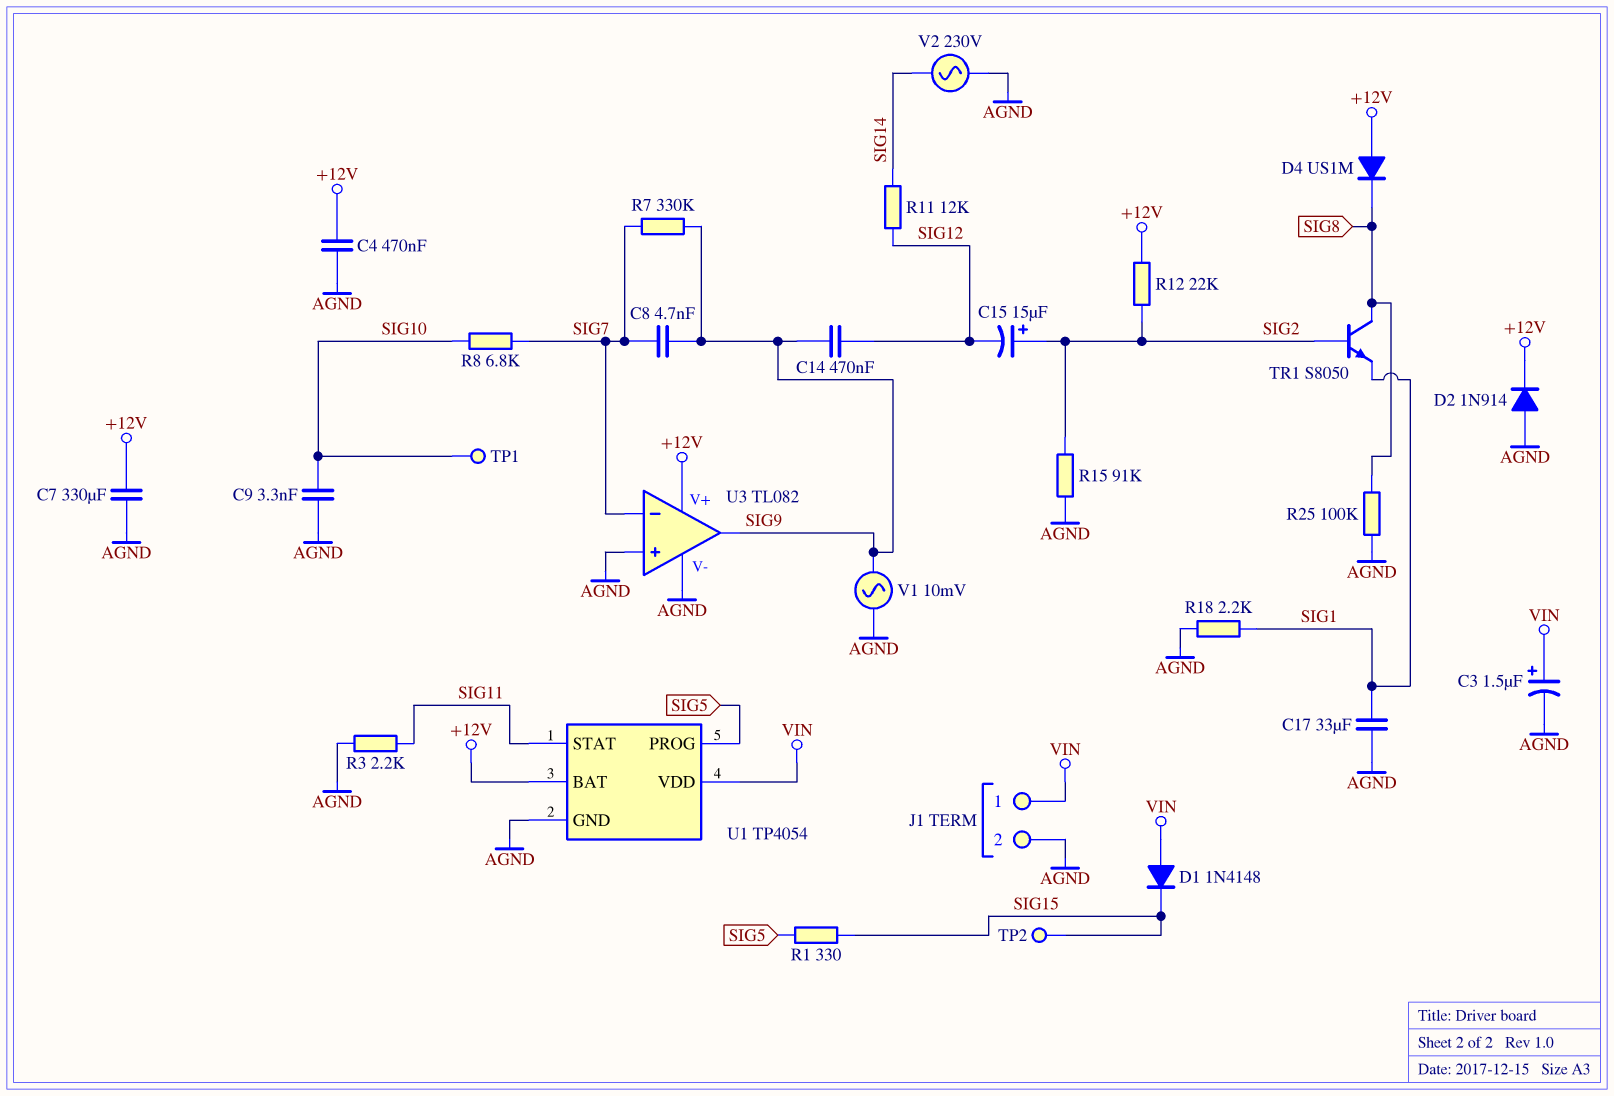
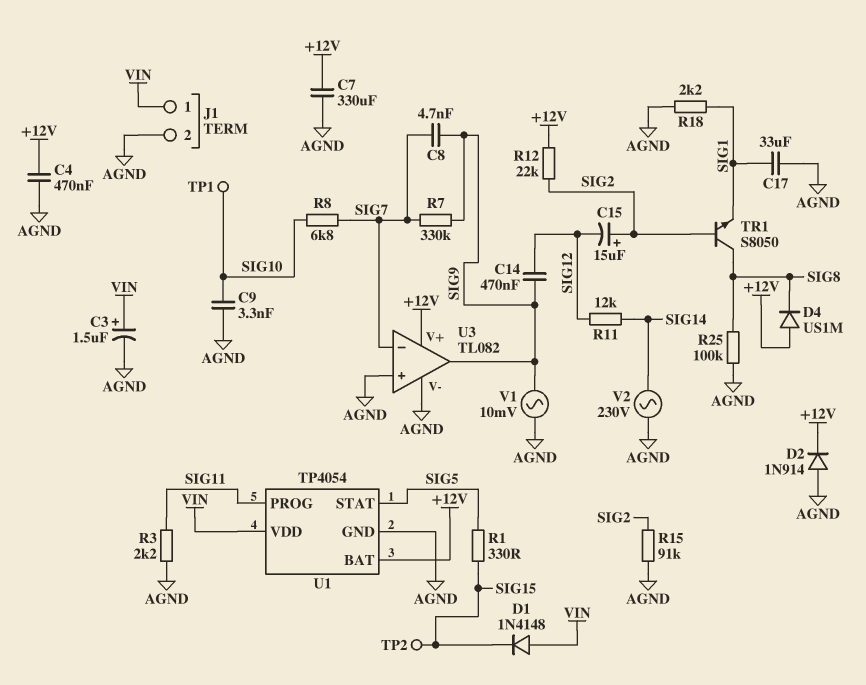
U1 pin PROG: SIG5 -> SIG11
U1 pin STAT: SIG11 -> SIG5

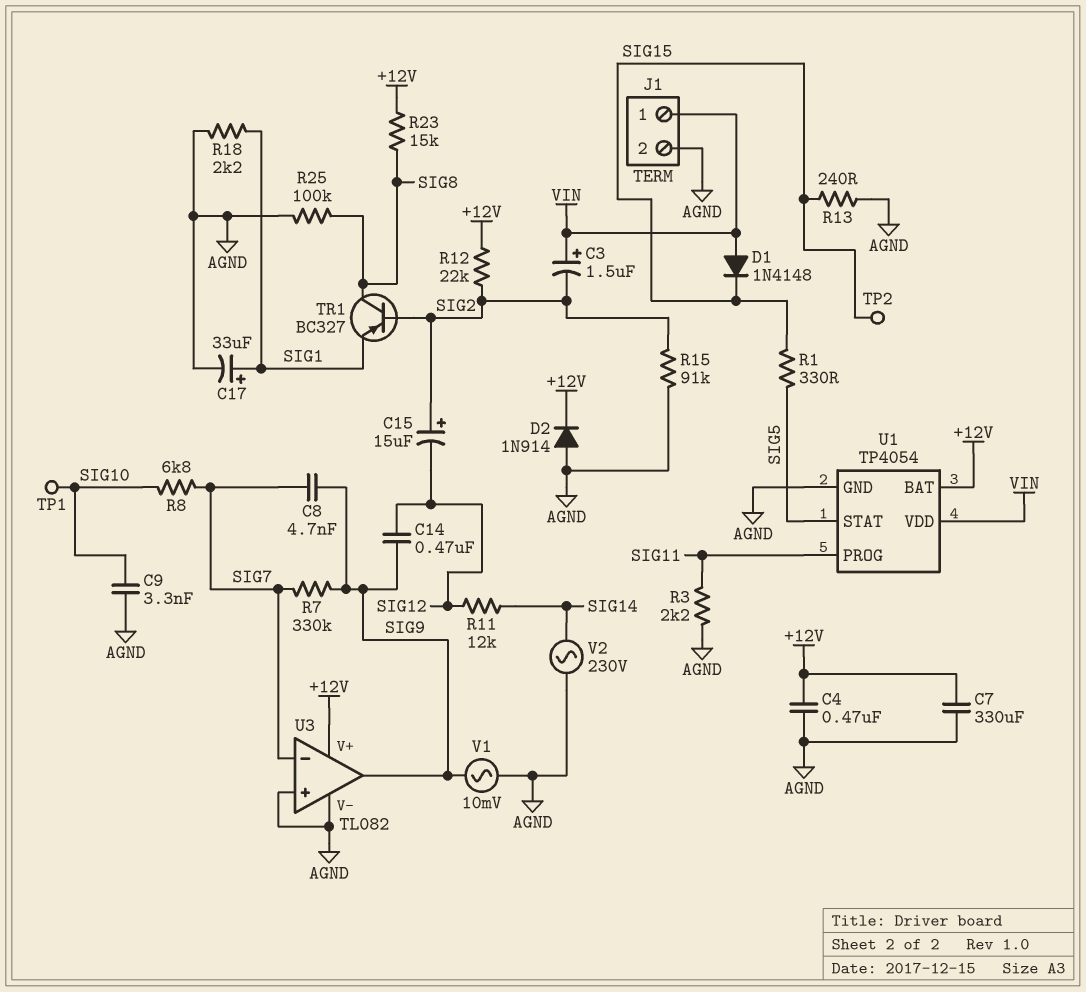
C3: 1.5uF (plus VIN, minus AGND) -> 1.5uF (plus VIN, minus SIG2)
C17: 33uF (AGND, SIG1) -> 33uF (plus SIG1, minus AGND)
D4: diode US1M (A +12V, K SIG8) -> none
R13: none -> 240 (AGND, SIG15)
R23: none -> 15k (+12V, SIG8)
TR1: NPN S8050 (B SIG2, C SIG8, E SIG1) -> PNP BC327 (B SIG2, C SIG8, E SIG1)

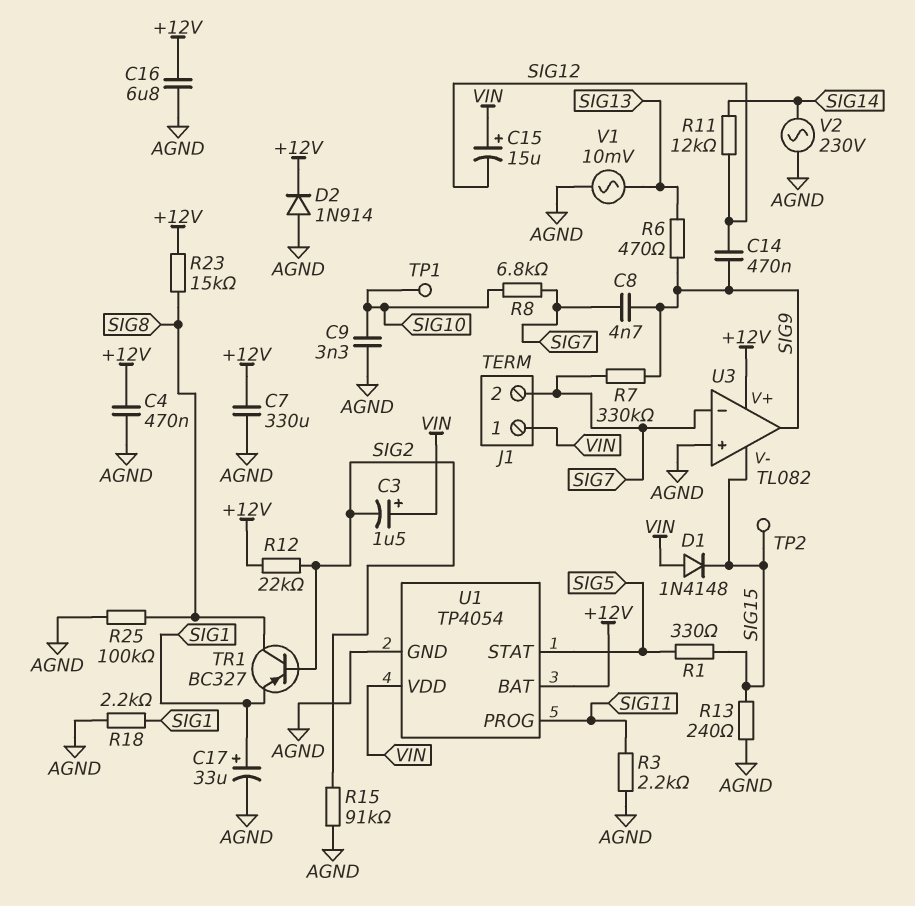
C15: 15uF (plus SIG2, minus SIG12) -> 15uF (plus VIN, minus SIG12)
C16: none -> 6.8uF (+12V, AGND)
J1 pin 2: AGND -> SIG7
R6: none -> 470 (SIG9, SIG13)
U3 pin V-: AGND -> SIG15
V1: AC 10mV (AGND, SIG9) -> AC 10mV (AGND, SIG13)

